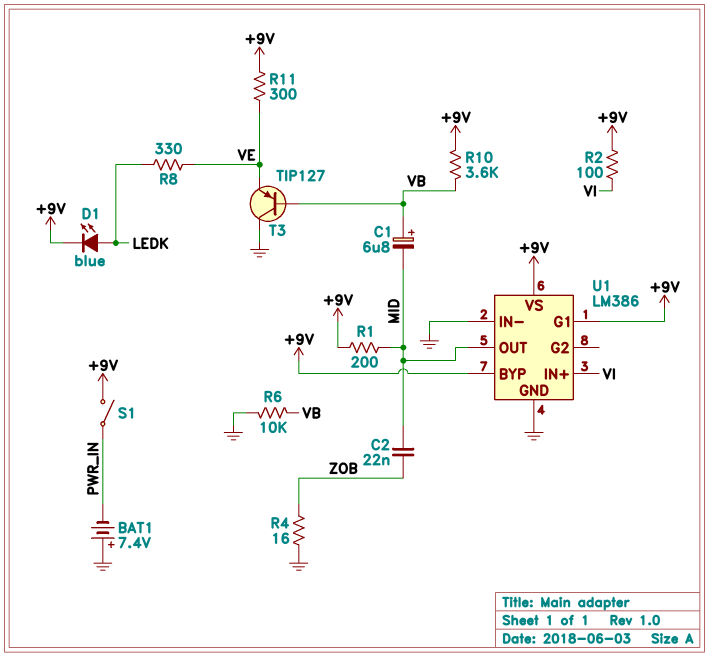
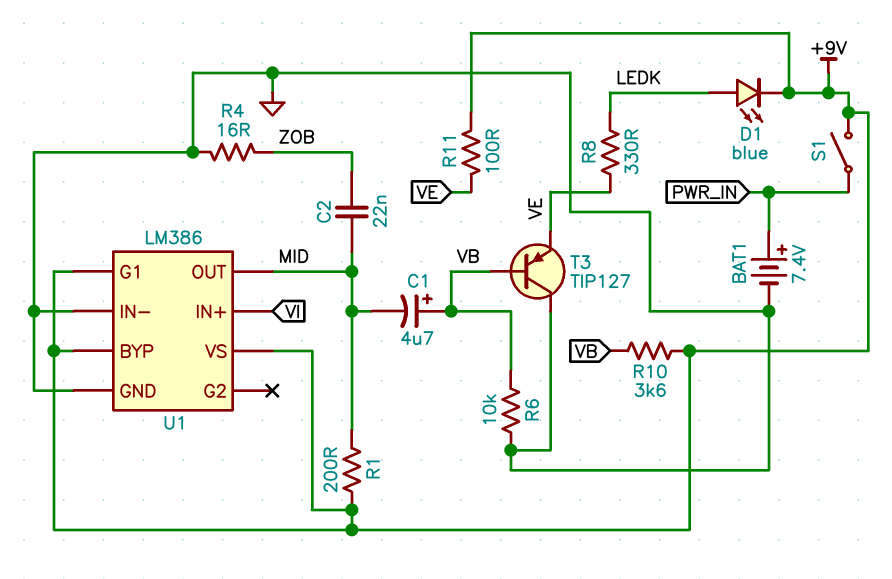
BAT1: 7.4V (plus GND, minus PWR_IN) -> 7.4V (plus PWR_IN, minus GND)
C1: 6.8uF (plus VB, minus MID) -> 4.7uF (plus VB, minus MID)
R2: 100 (+9V, VI) -> none
R11: 300 (+9V, VE) -> 100 (+9V, VE)

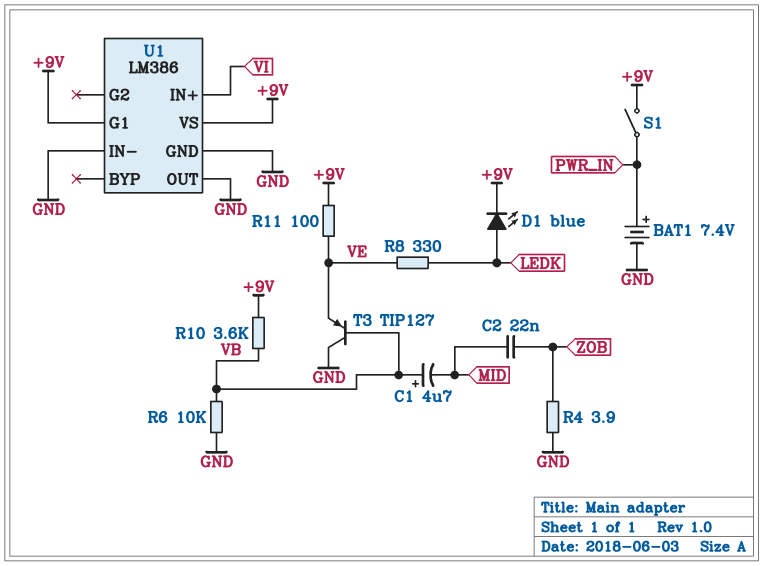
R1: 200 (+9V, MID) -> none
R4: 16 (GND, ZOB) -> 3.9 (GND, ZOB)
U1 pin BYP: +9V -> none
U1 pin OUT: MID -> GND

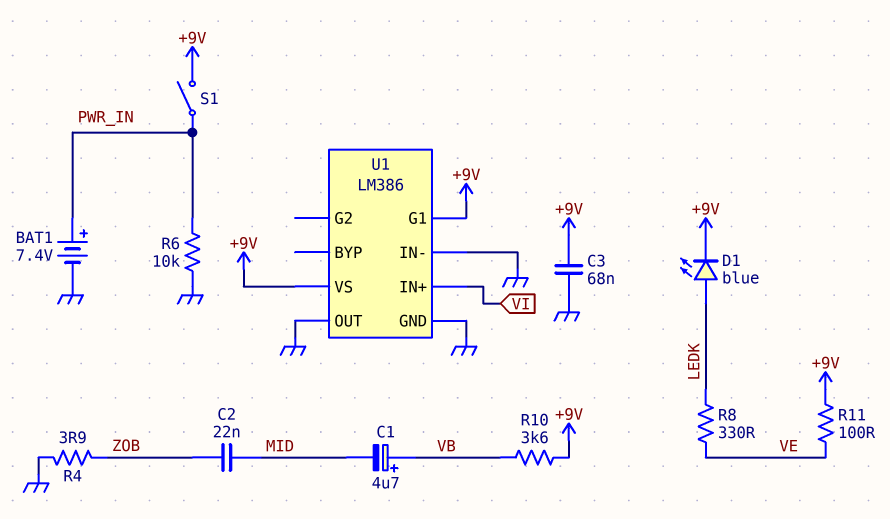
C3: none -> 68nF (+9V, GND)
R6: 10k (GND, VB) -> 10k (GND, PWR_IN)
T3: PNP TIP127 (B VB, C GND, E VE) -> none

